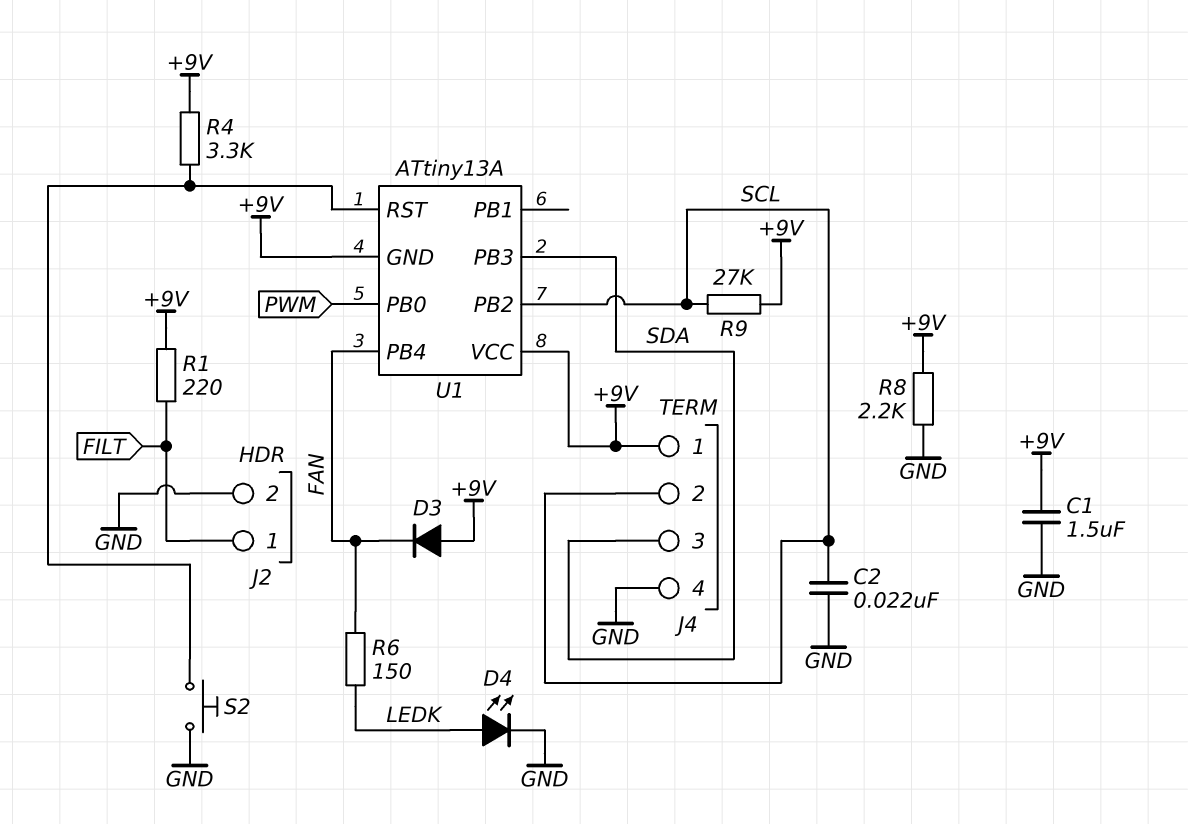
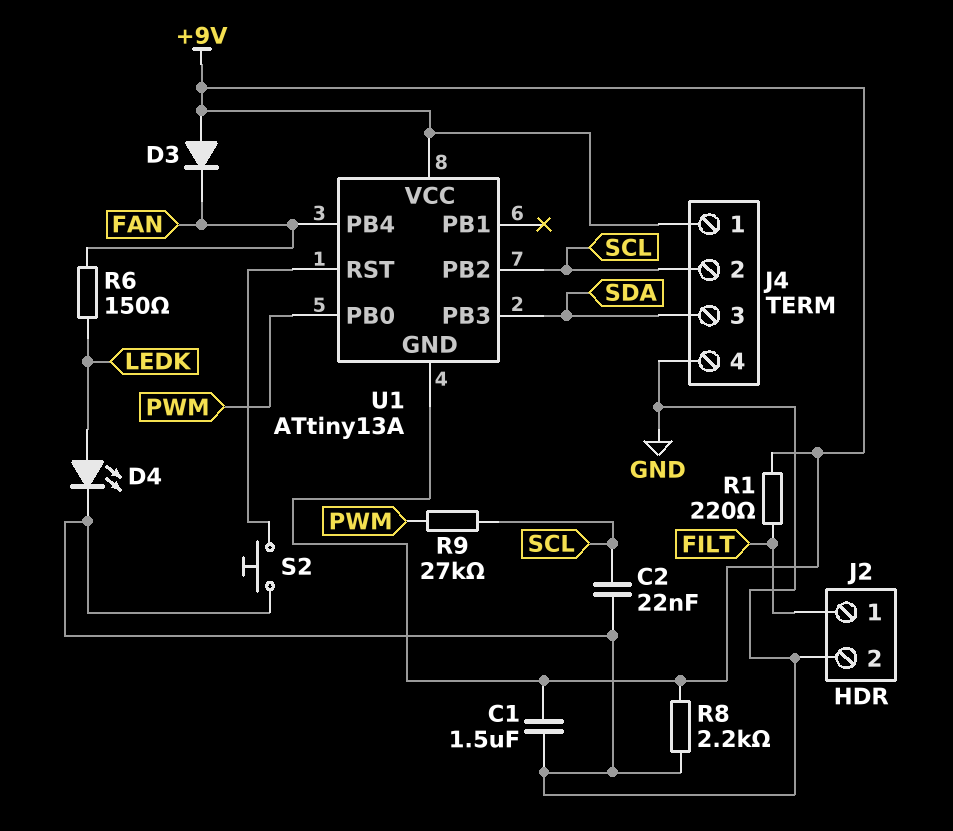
R4: 3.3k (+9V, U1/RST) -> none
R9: 27k (+9V, SCL) -> 27k (PWM, SCL)

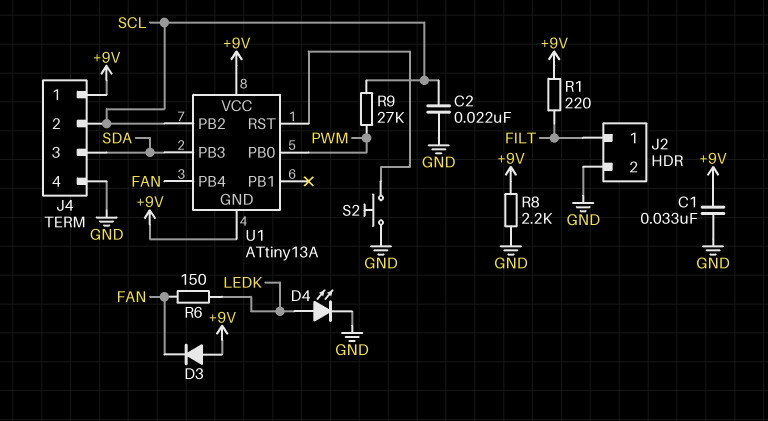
C1: 1.5uF (+9V, GND) -> 33nF (+9V, GND)

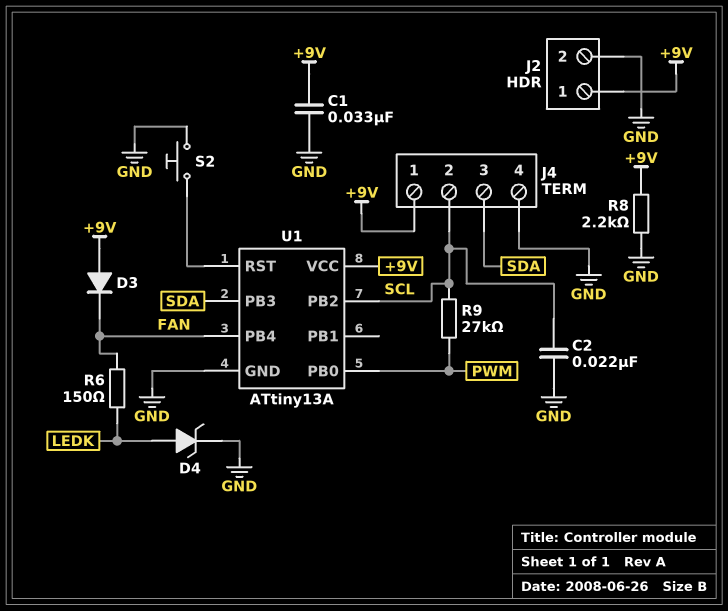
D4: LED (A LEDK, K GND) -> zener (A LEDK, K GND)
J2 pin 1: FILT -> +9V
R1: 220 (+9V, FILT) -> none
U1 pin GND: +9V -> GND

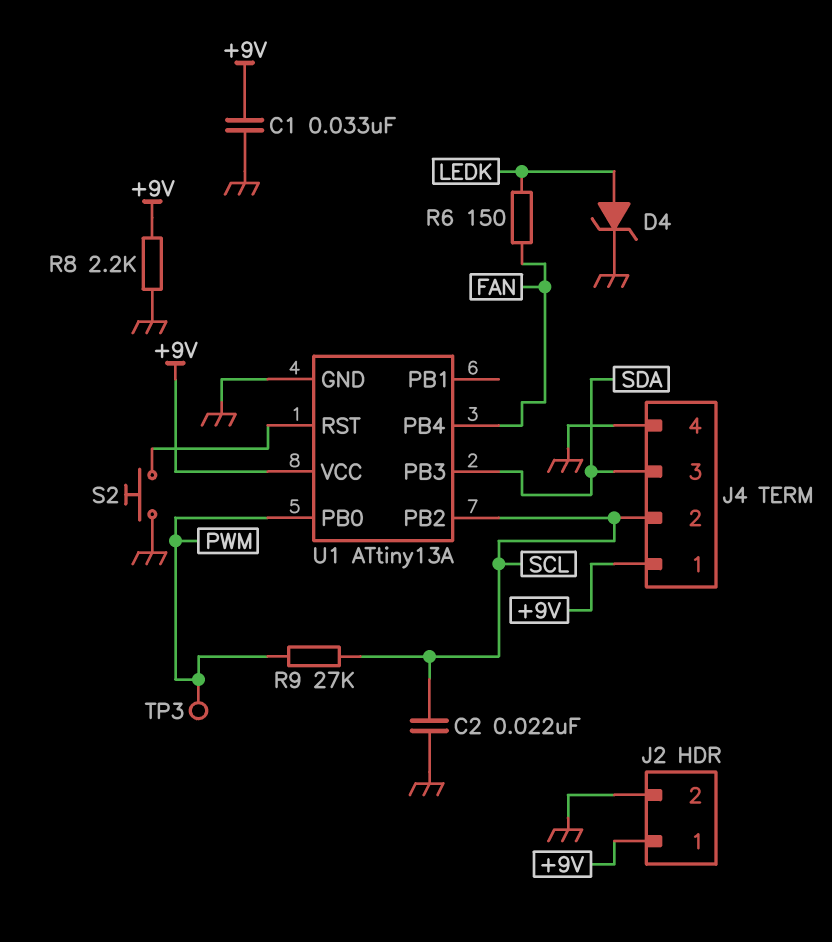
D3: diode (A +9V, K FAN) -> none
TP3: none -> test point (PWM)

